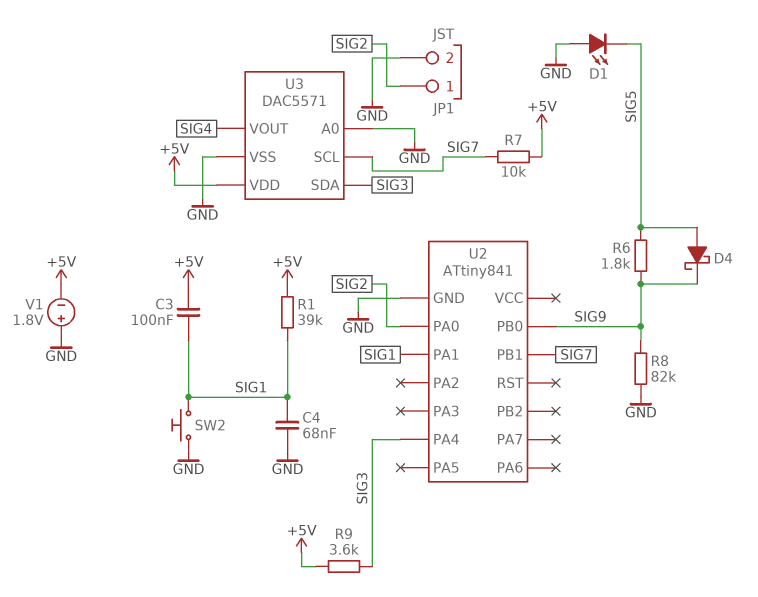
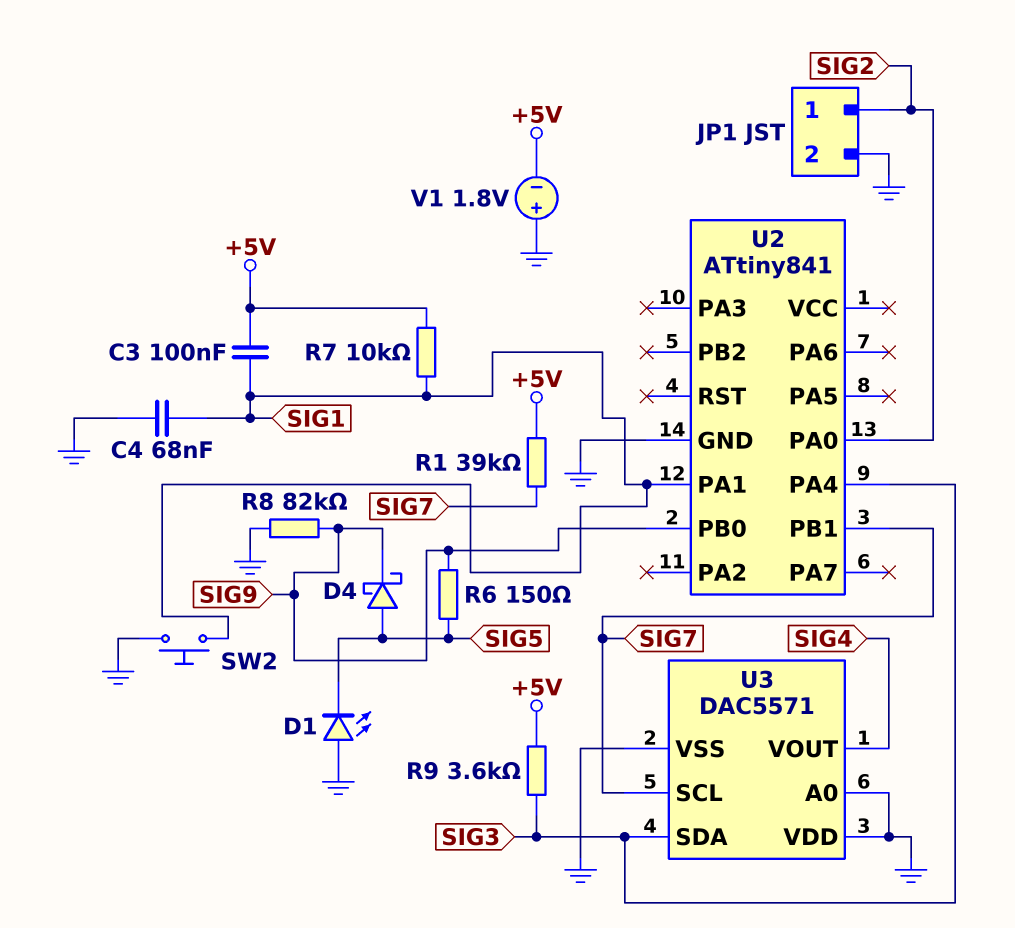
R1: 39k (+5V, SIG1) -> 39k (+5V, SIG7)
R6: 1.8k (SIG5, SIG9) -> 150 (SIG5, SIG9)
R7: 10k (+5V, SIG7) -> 10k (+5V, SIG1)
U3 pin VDD: +5V -> GND

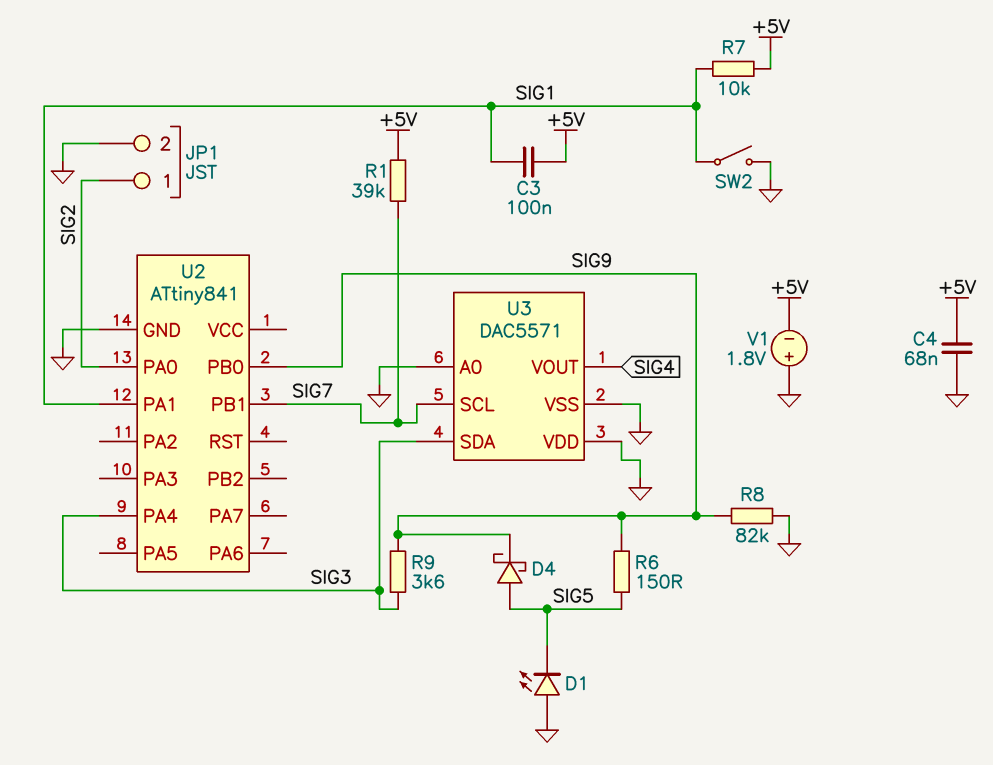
C4: 68nF (GND, SIG1) -> 68nF (+5V, GND)
R9: 3.6k (+5V, SIG3) -> 3.6k (SIG3, SIG9)
SW2: button (GND, SIG1) -> switch (GND, SIG1)

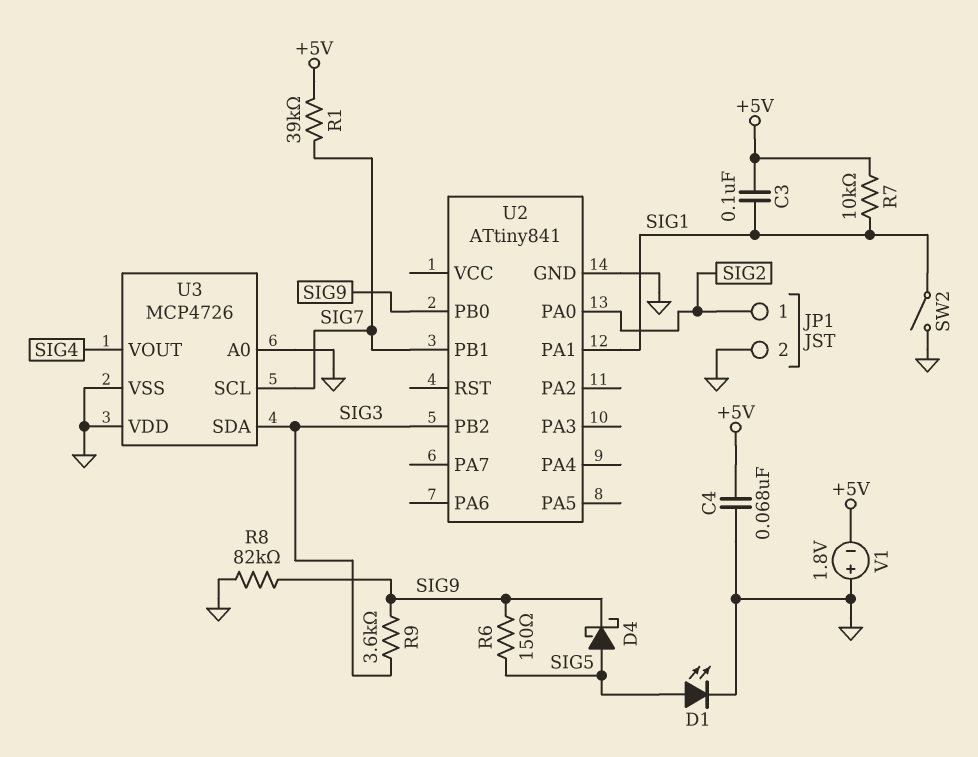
D1: LED (A GND, K SIG5) -> LED (A SIG5, K GND)
U2 pin PA4: SIG3 -> none
U2 pin PB2: none -> SIG3
U3: DAC5571 -> MCP4726

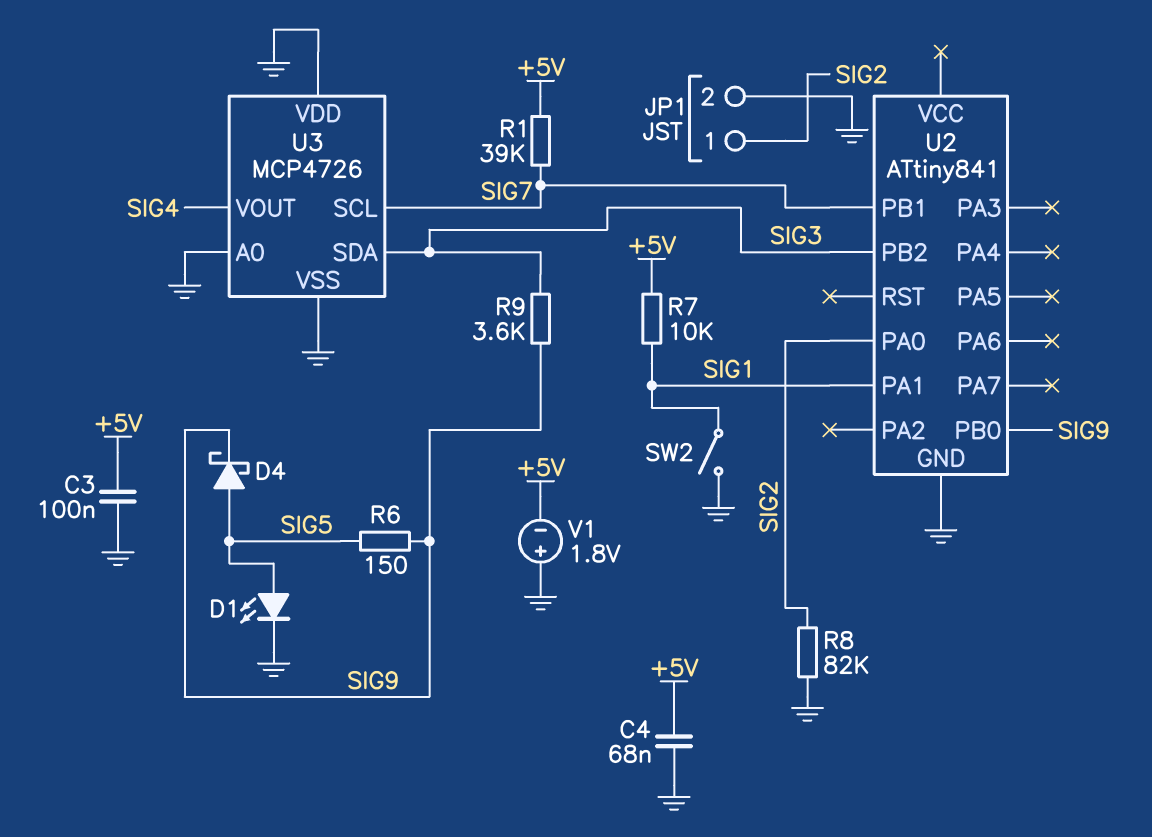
C3: 100nF (+5V, SIG1) -> 100nF (+5V, GND)
R8: 82k (GND, SIG9) -> 82k (GND, SIG2)

